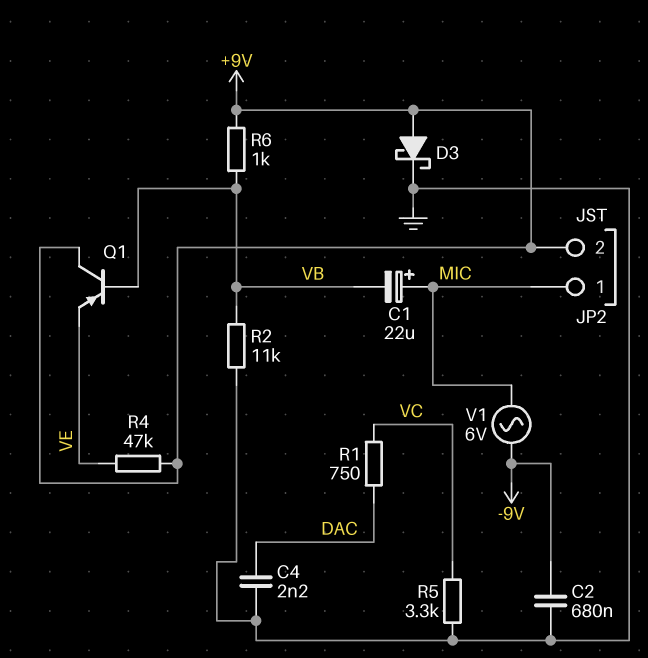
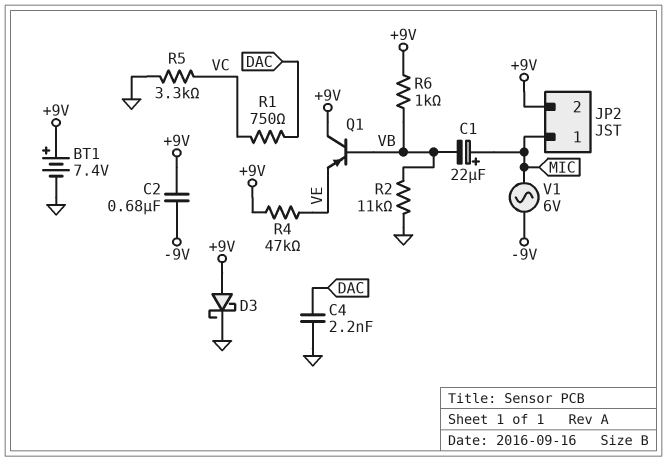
BT1: none -> 7.4V (plus +9V, minus GND)
C2: 680nF (-9V, GND) -> 680nF (+9V, -9V)

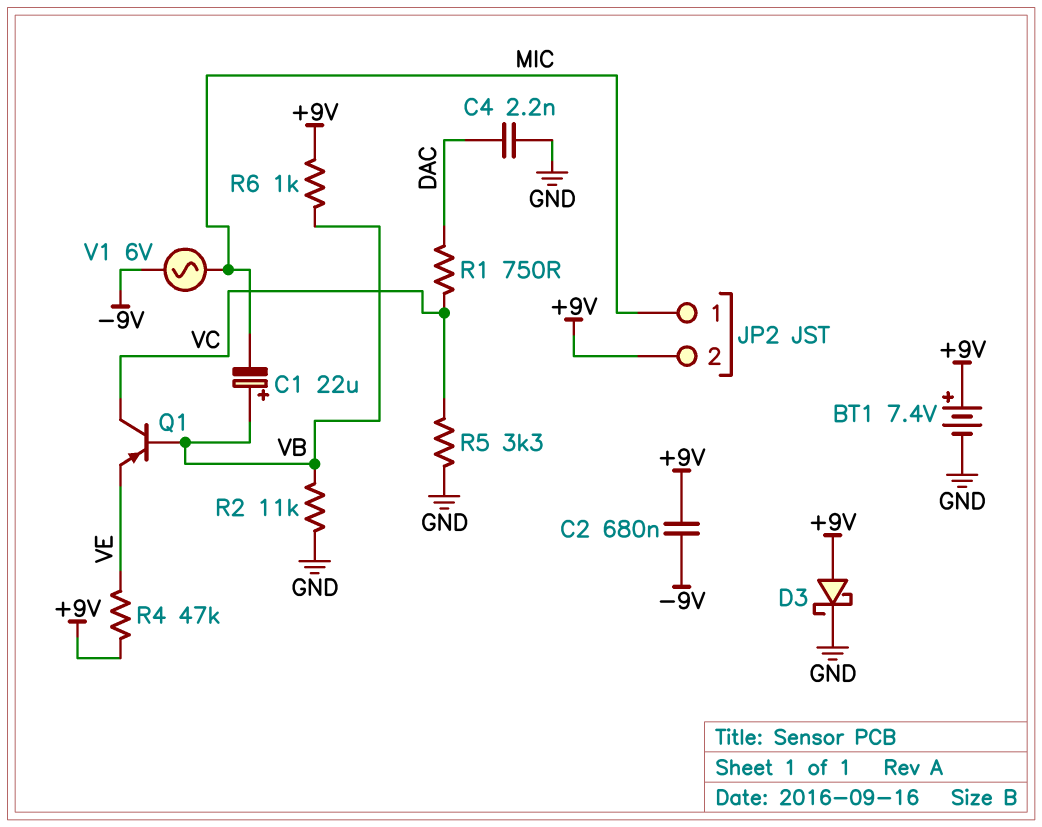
C1: 22uF (plus MIC, minus VB) -> 22uF (plus VB, minus MIC)
Q1: PNP (B VB, C +9V, E VE) -> PNP (B VB, C VC, E VE)

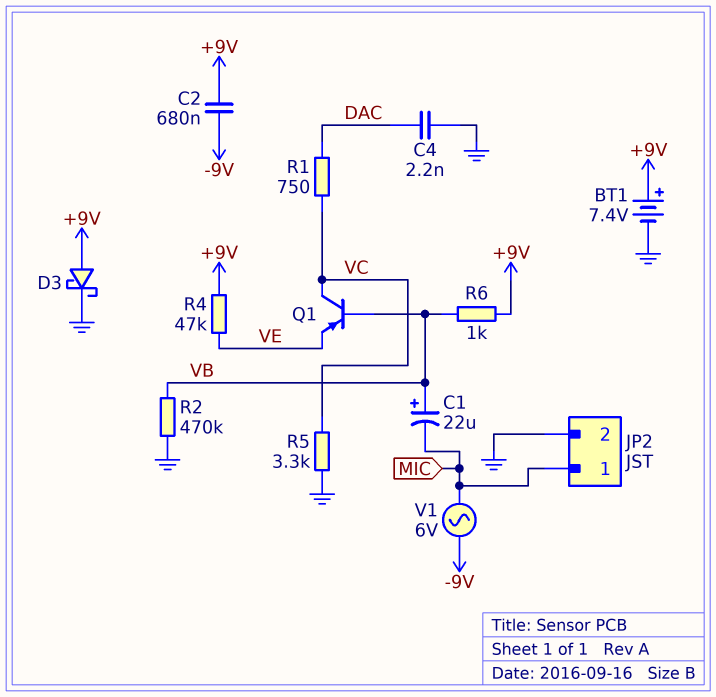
JP2 pin 2: +9V -> GND
R2: 11k (GND, VB) -> 470k (GND, VB)

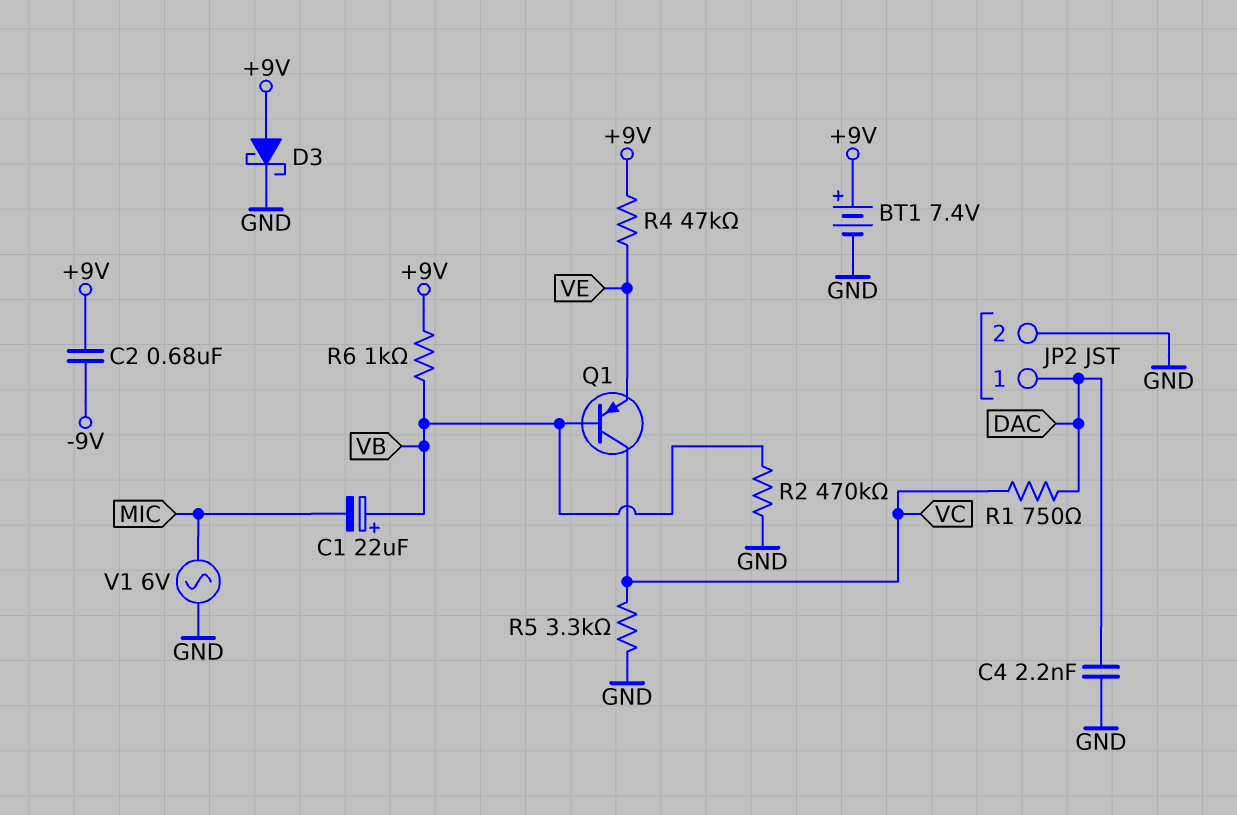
JP2 pin 1: MIC -> DAC
V1: AC 6V (-9V, MIC) -> AC 6V (GND, MIC)

